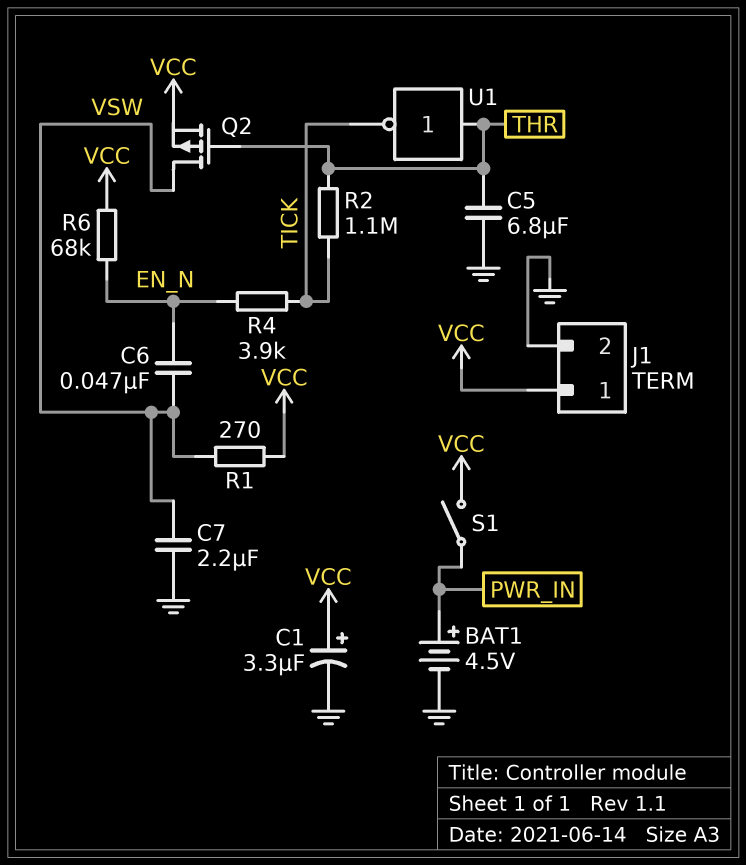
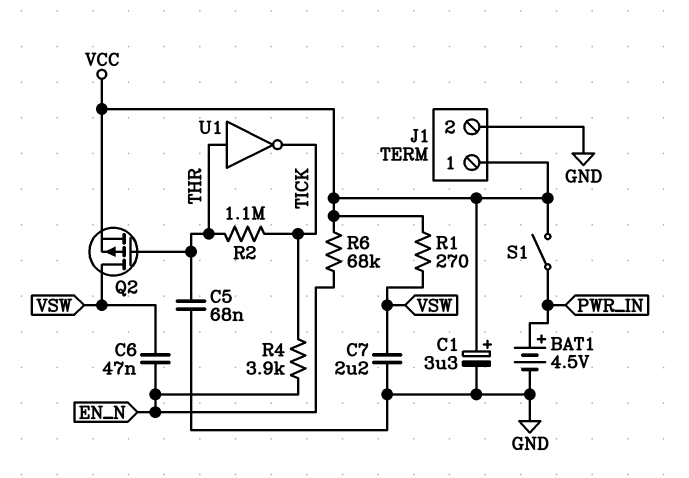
C5: 6.8uF (GND, THR) -> 68nF (GND, THR)

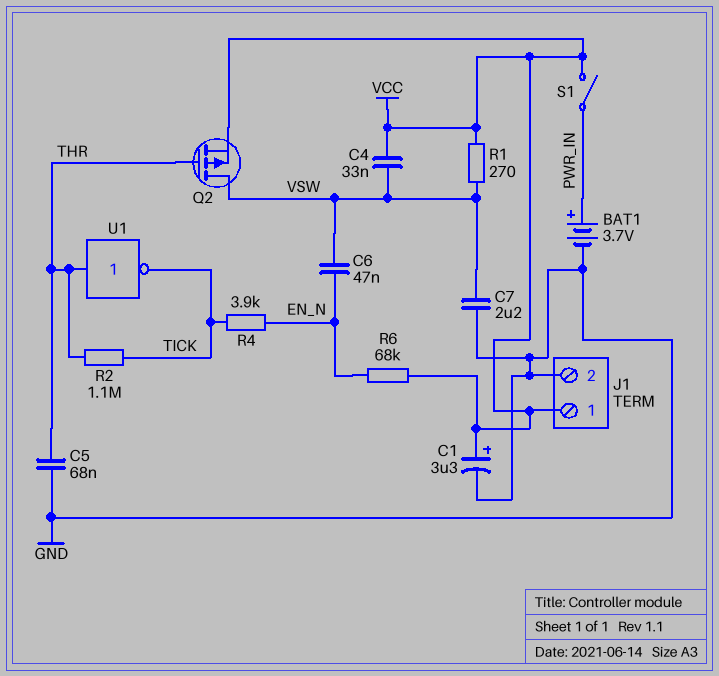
BAT1: 4.5V (plus PWR_IN, minus GND) -> 3.7V (plus PWR_IN, minus GND)
C4: none -> 33nF (VCC, VSW)

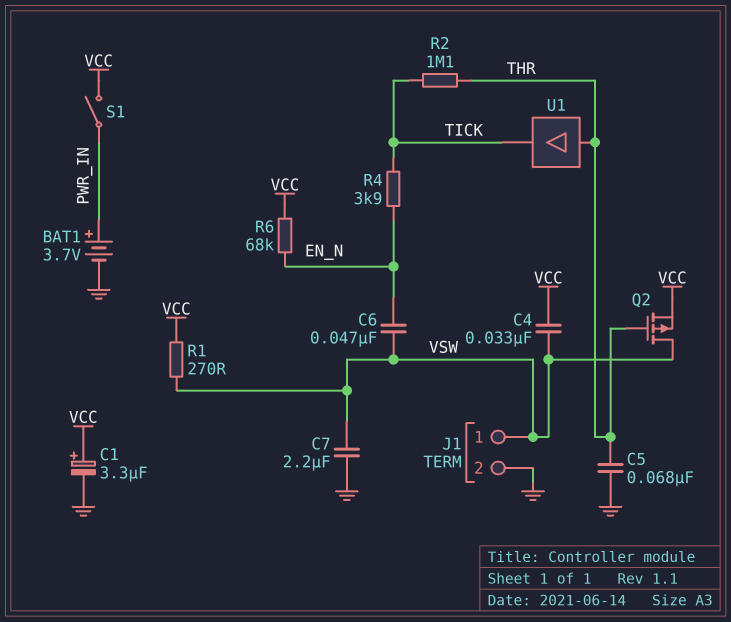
J1 pin 1: VCC -> VSW
U1: NOT (in THR, out TICK) -> buffer (in THR, out TICK)

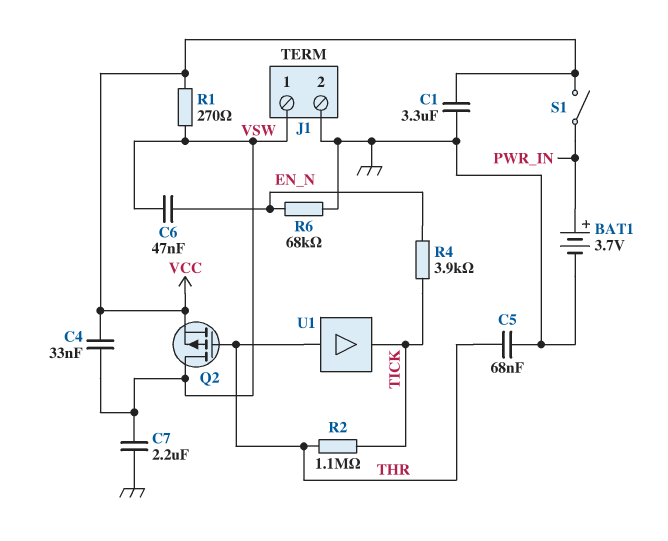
C1: 3.3uF (plus VCC, minus GND) -> 3.3uF (GND, VCC)
R6: 68k (EN_N, VCC) -> 68k (EN_N, GND)

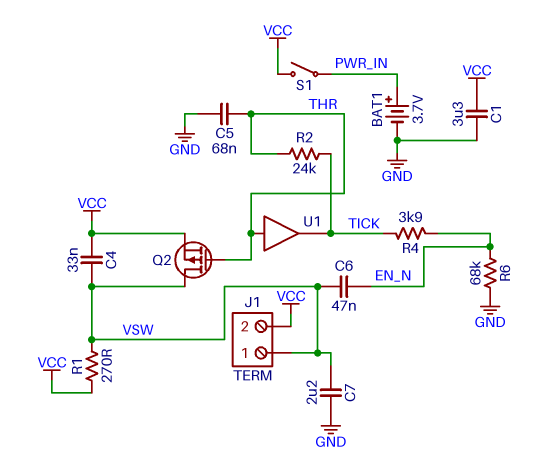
J1 pin 2: GND -> VCC
R2: 1.1M (THR, TICK) -> 24k (THR, TICK)

